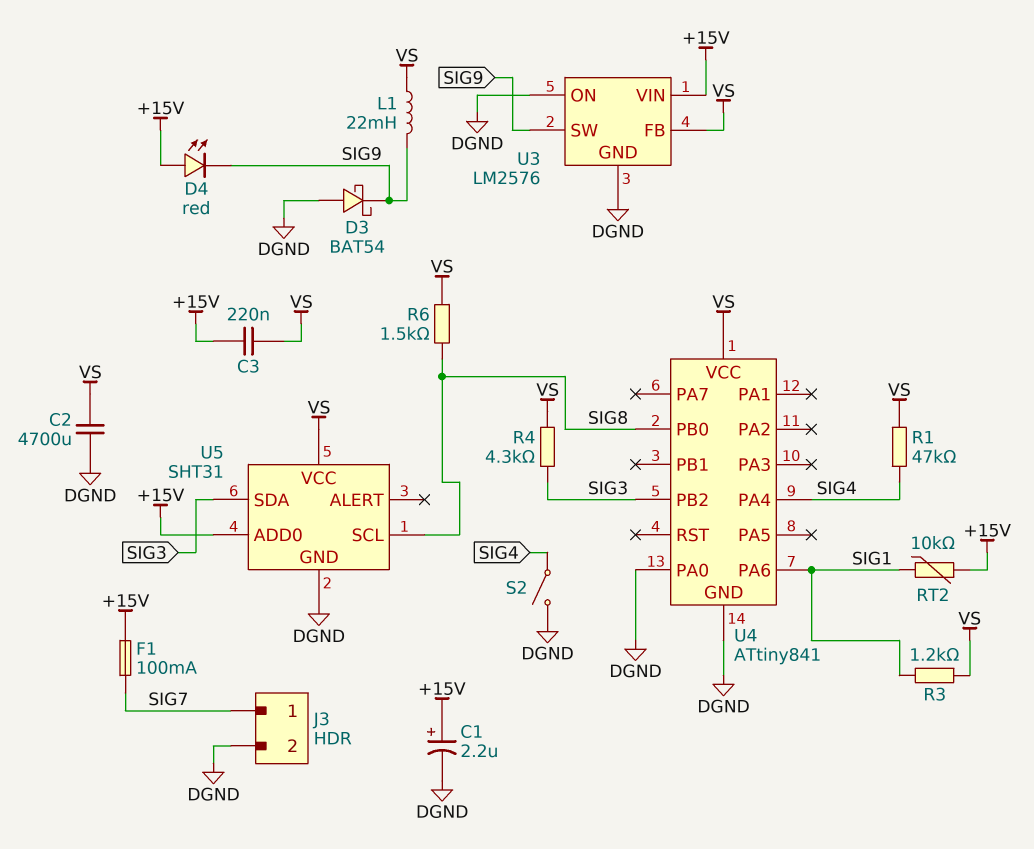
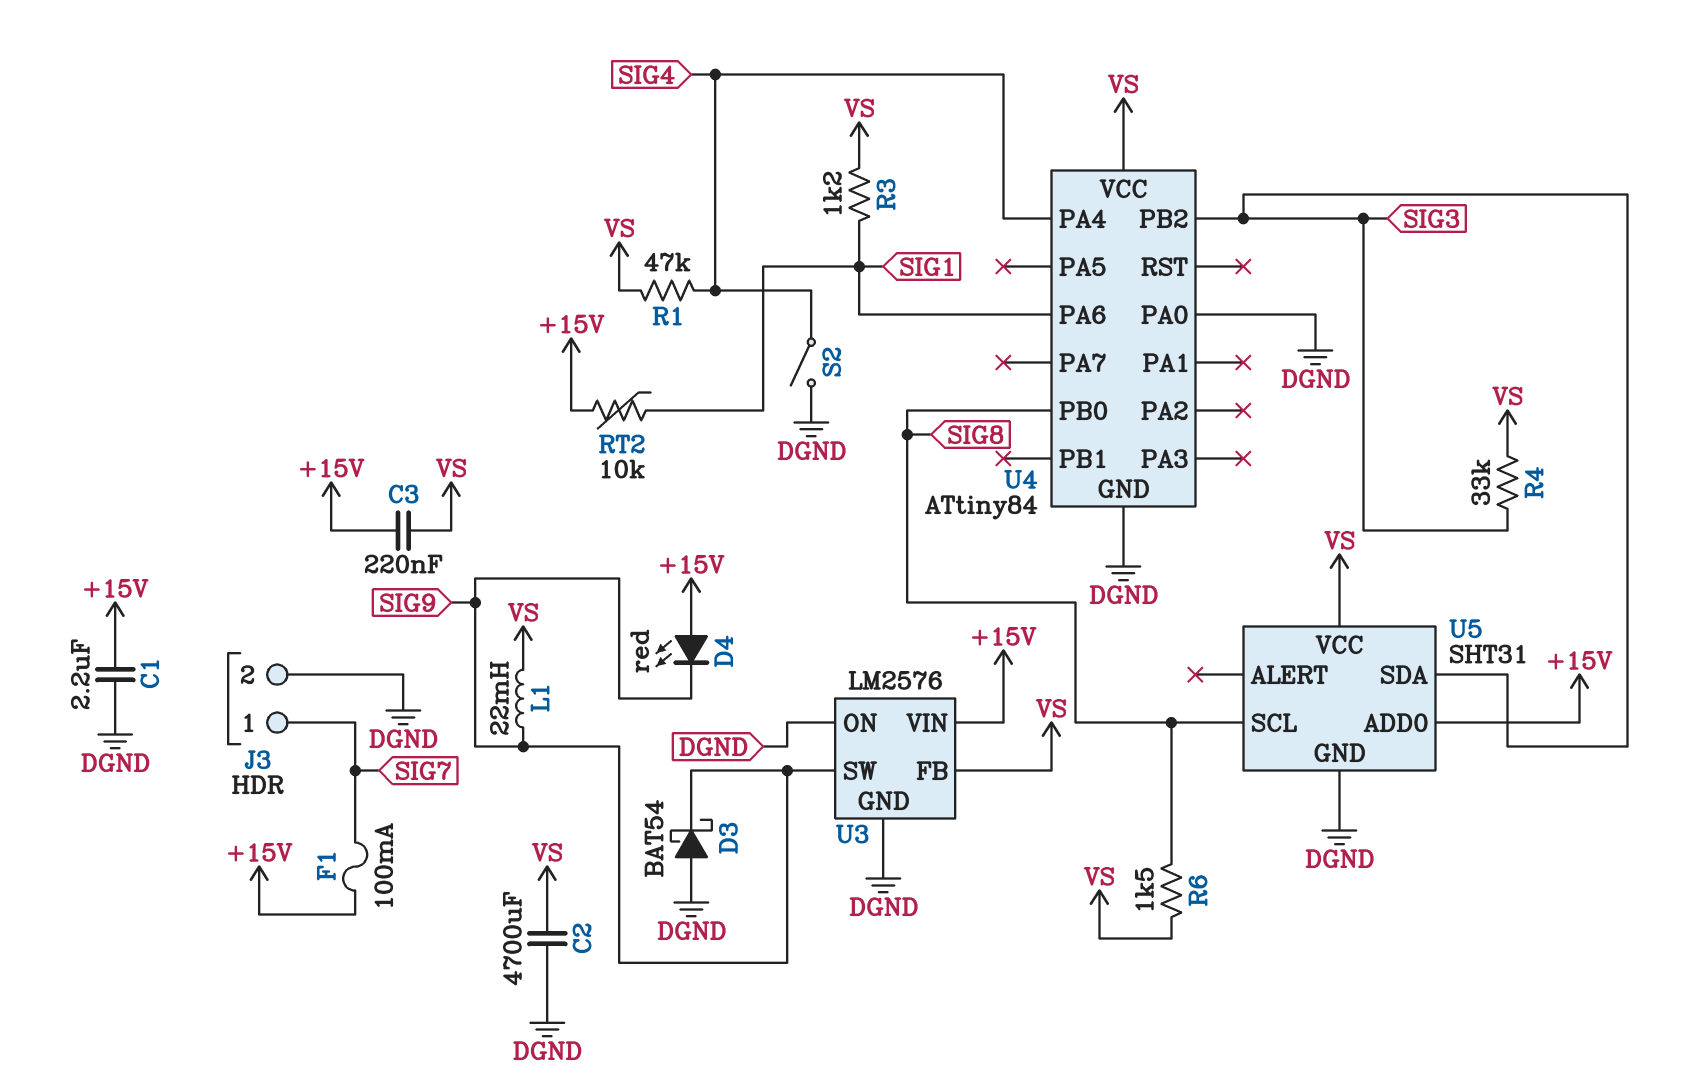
C1: 2.2uF (plus +15V, minus DGND) -> 2.2uF (+15V, DGND)
R4: 4.3k (SIG3, VS) -> 33k (SIG3, VS)
U4: ATtiny841 -> ATtiny84

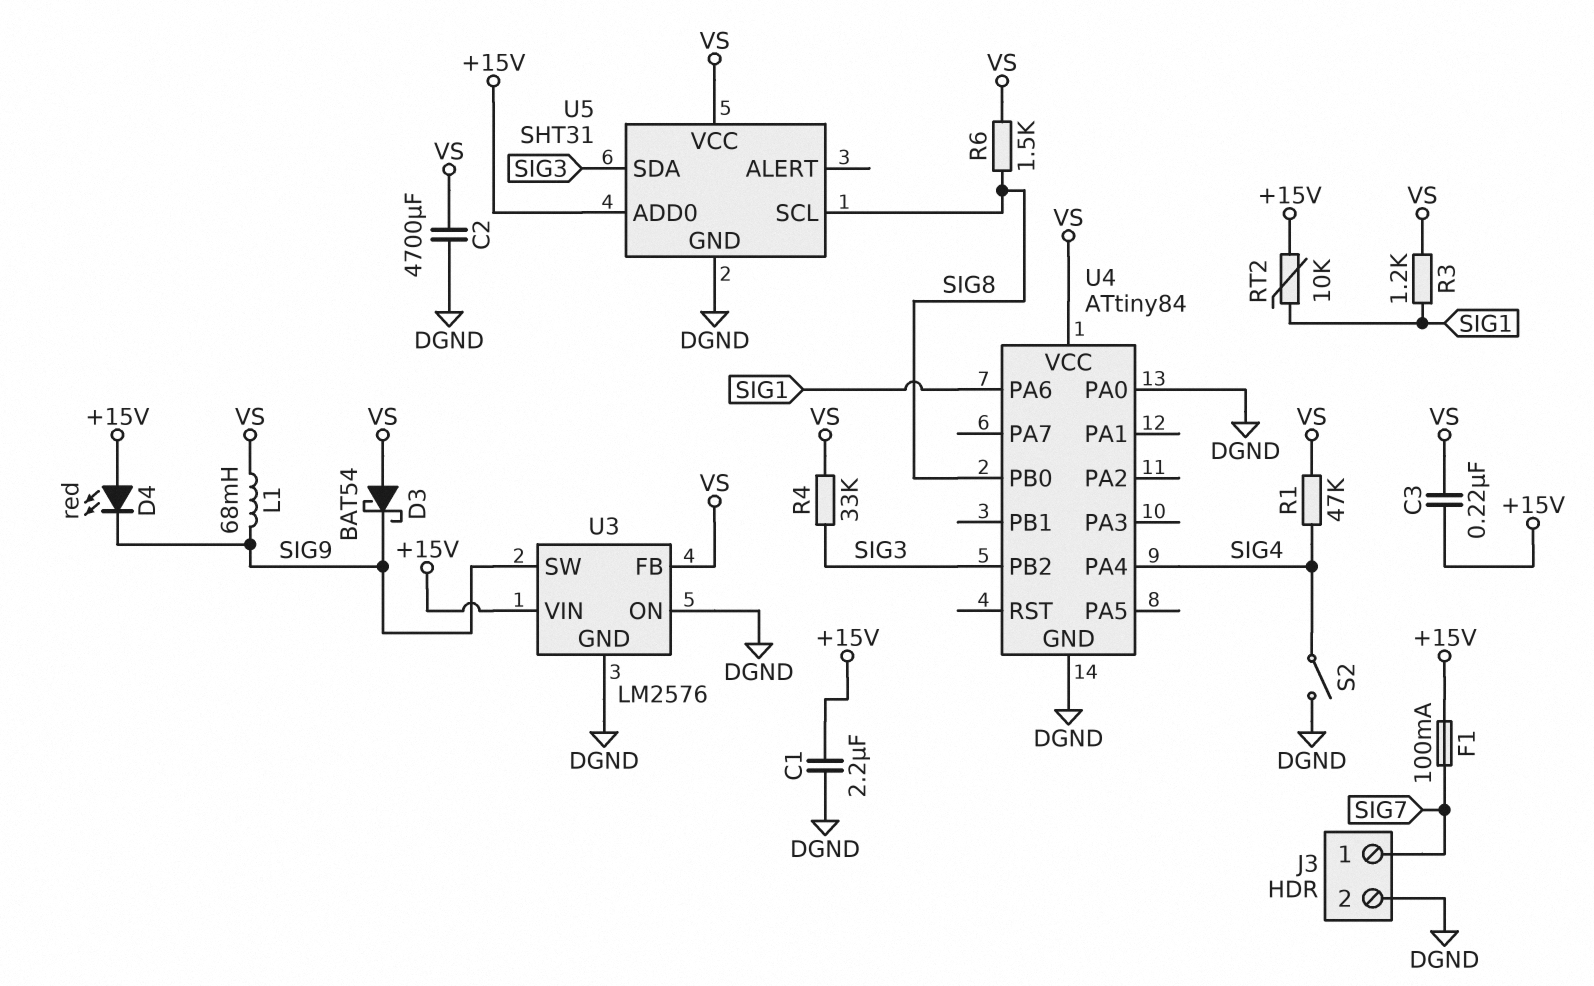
D3: schottky BAT54 (A DGND, K SIG9) -> schottky BAT54 (A VS, K SIG9)
L1: 22mH (SIG9, VS) -> 68mH (SIG9, VS)

